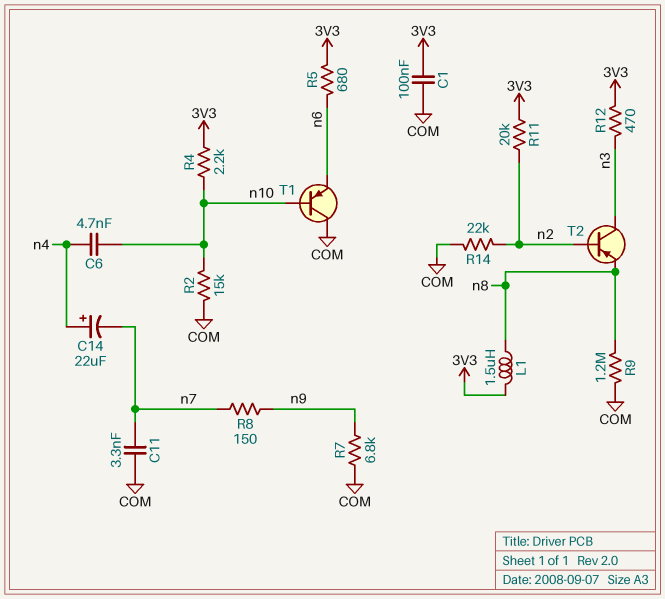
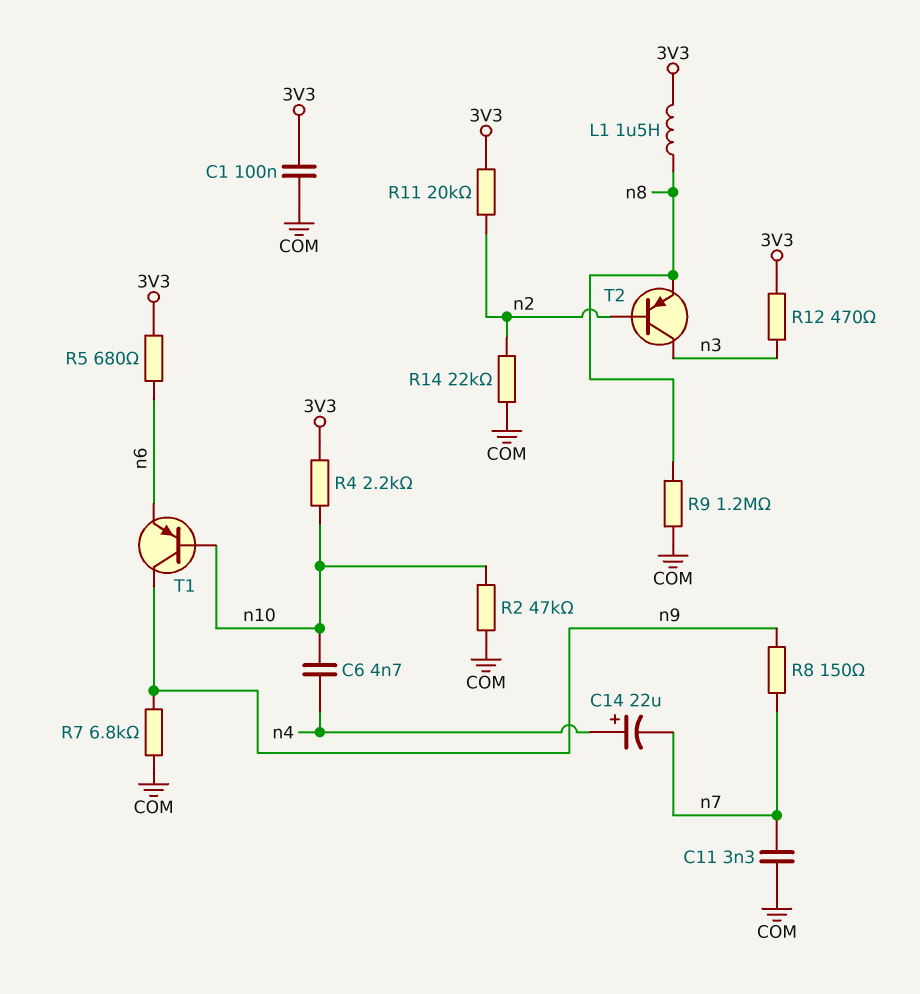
R2: 15k (COM, n10) -> 47k (COM, n10)
T1: PNP (B n10, C COM, E n6) -> PNP (B n10, C n9, E n6)

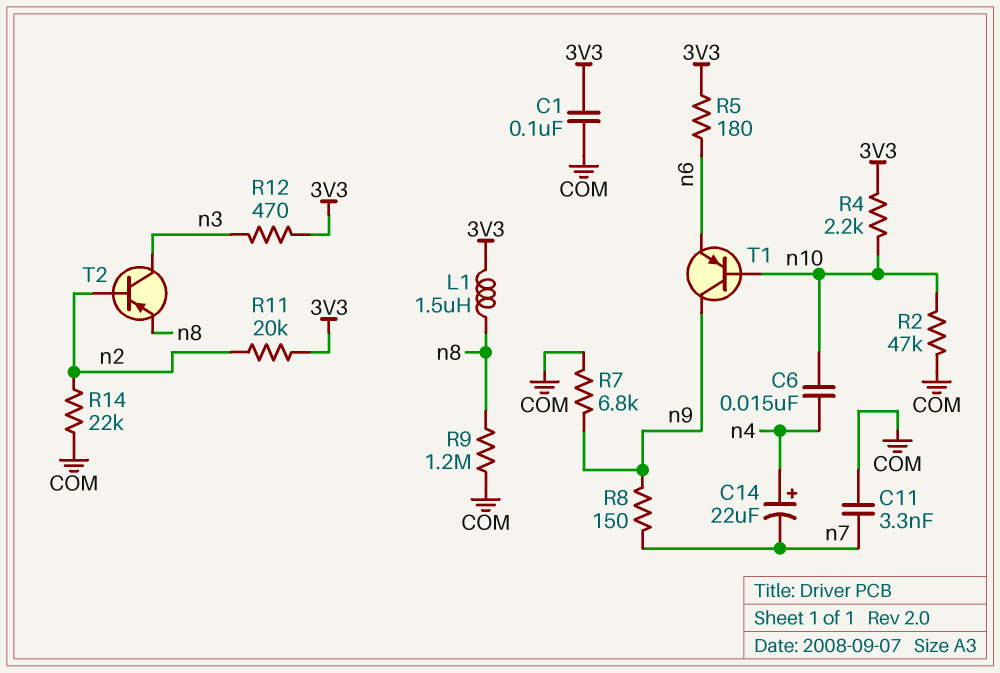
C6: 4.7nF (n4, n10) -> 15nF (n4, n10)
R5: 680 (3V3, n6) -> 180 (3V3, n6)

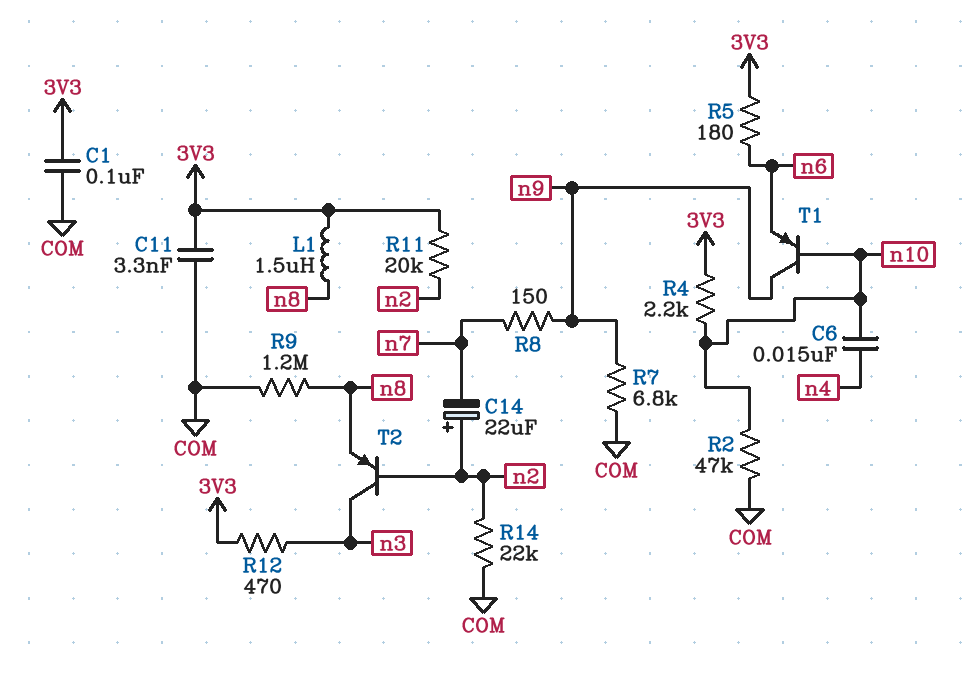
C11: 3.3nF (COM, n7) -> 3.3nF (3V3, COM)
C14: 22uF (plus n4, minus n7) -> 22uF (plus n2, minus n7)

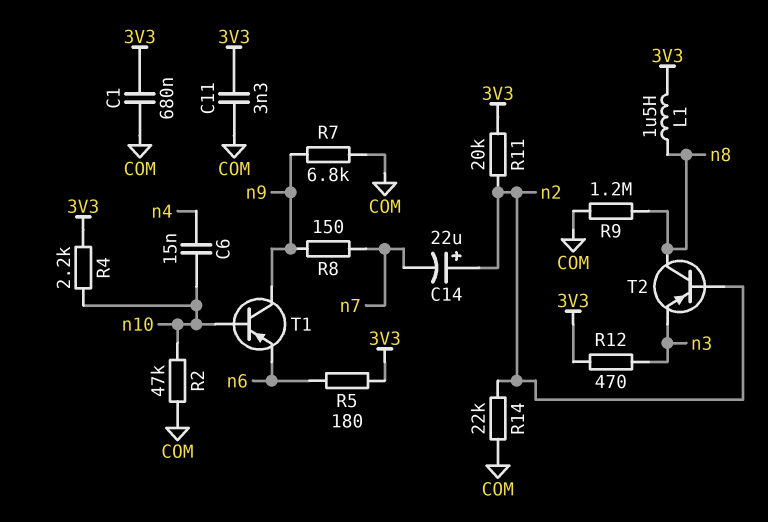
C1: 100nF (3V3, COM) -> 680nF (3V3, COM)
T2: PNP (B n2, C n3, E n8) -> PNP (B n2, C n8, E n3)

